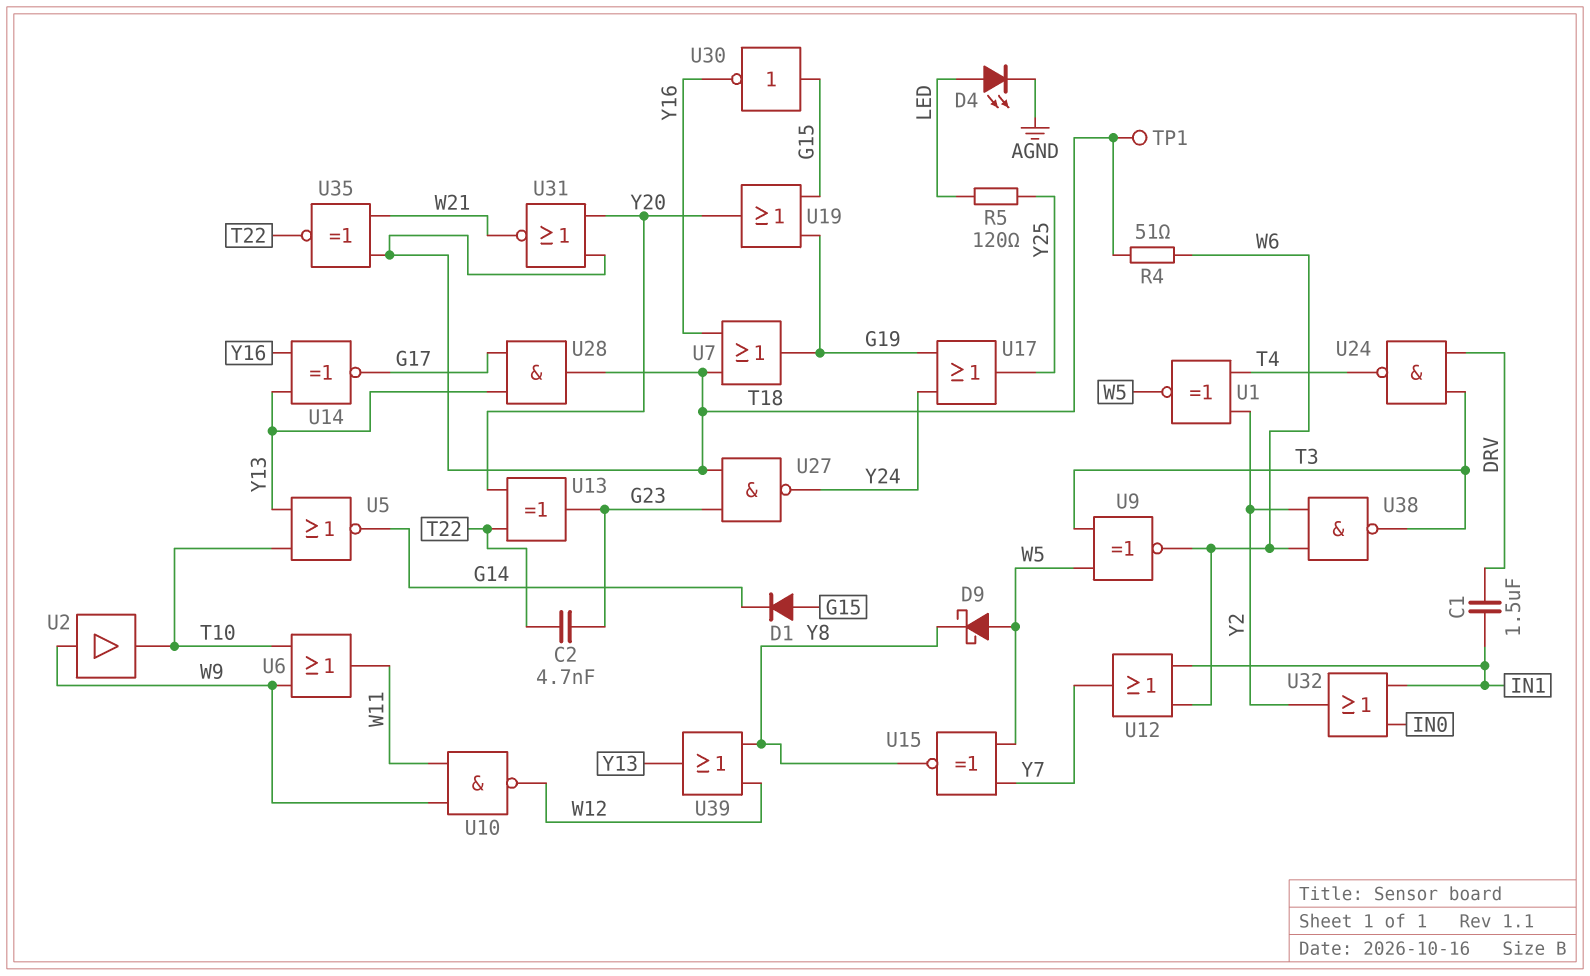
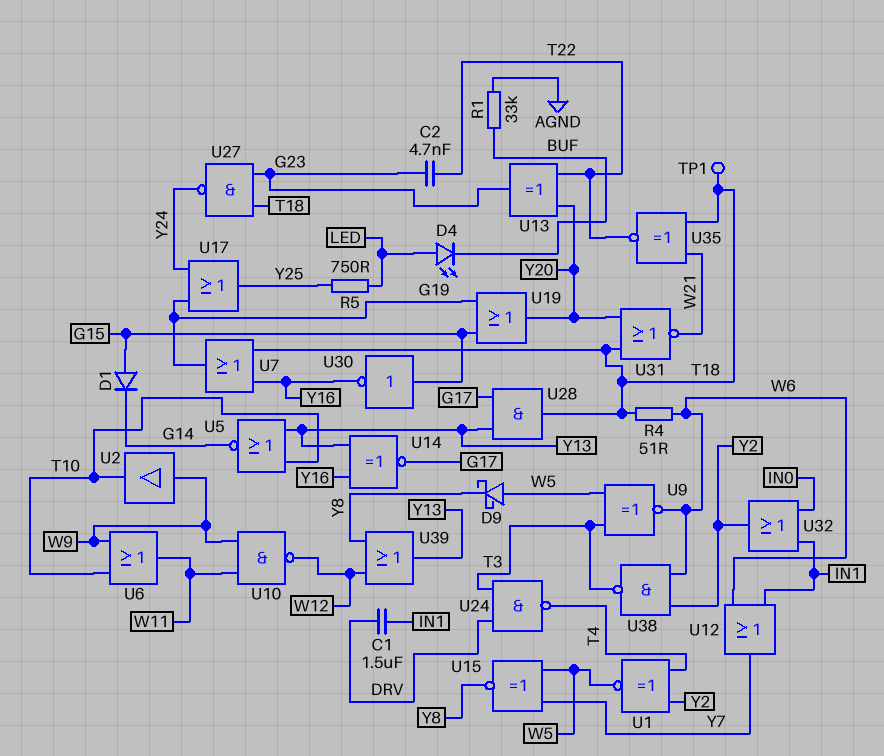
D4: LED (A LED, K AGND) -> LED (A LED, K BUF)
R1: none -> 33k (AGND, BUF)
R5: 120 (LED, Y25) -> 750 (LED, Y25)

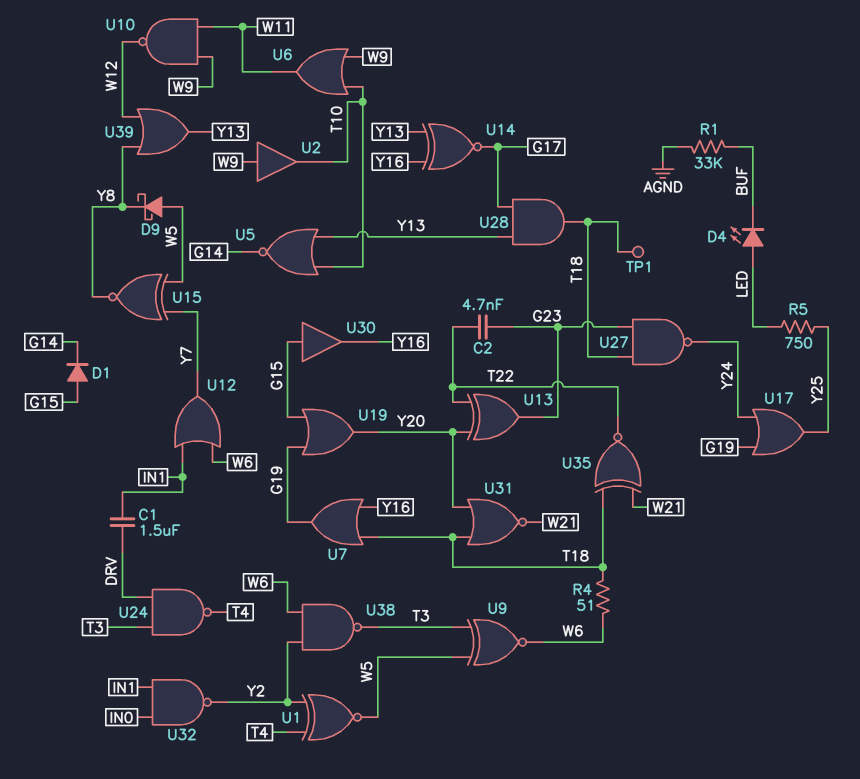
U30: NOT (in G15, out Y16) -> buffer (in G15, out Y16)
U32: OR (in IN0, in IN1, out Y2) -> NAND (in IN0, in IN1, out Y2)

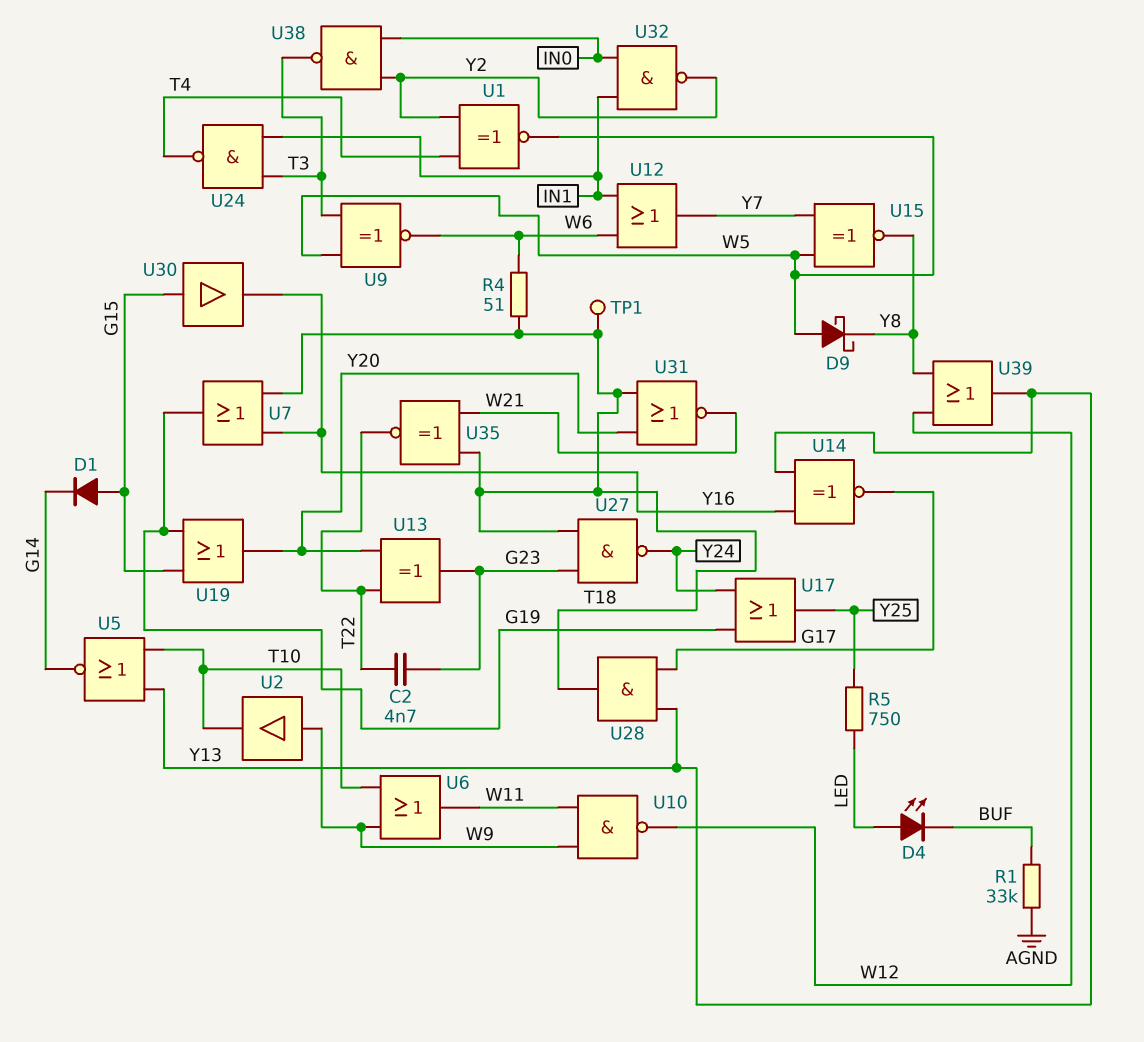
C1: 1.5uF (DRV, IN1) -> none
U24: NAND (in DRV, in T3, out T4) -> NAND (in IN1, in T3, out T4)
U38: NAND (in W6, in Y2, out T3) -> NAND (in IN0, in Y2, out T3)

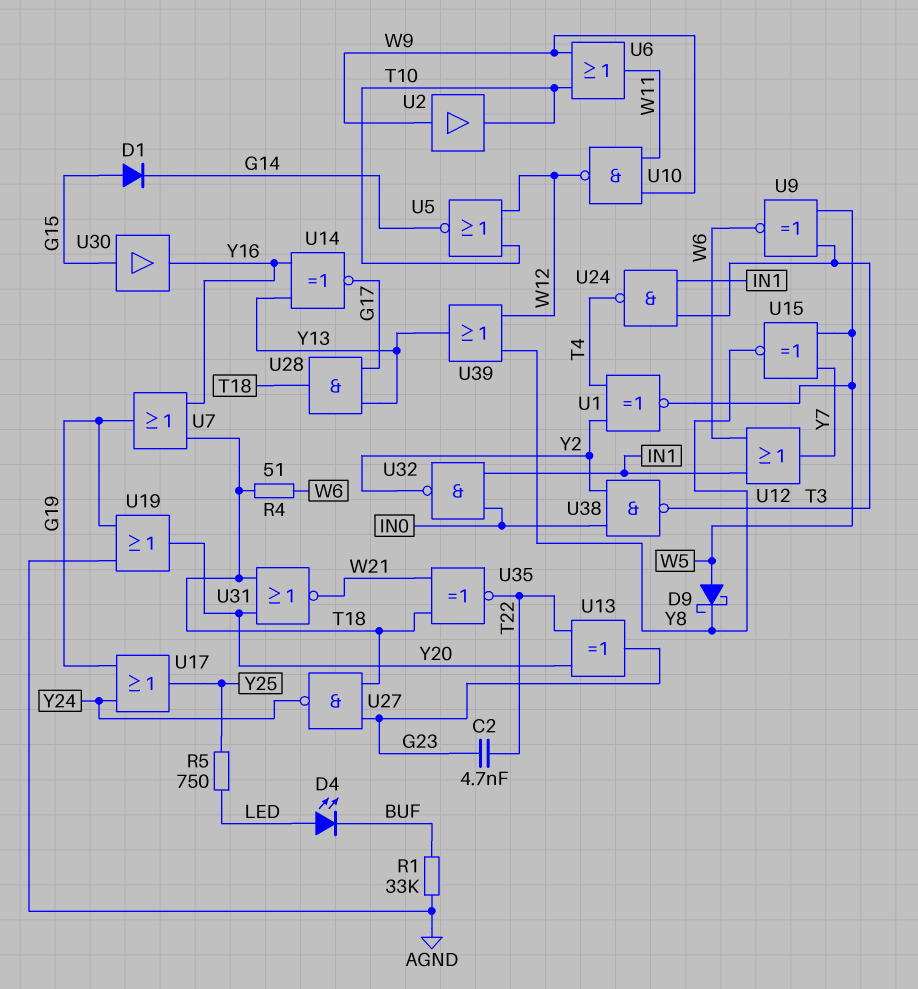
TP1: test point (T18) -> none
U5: NOR (in T10, in Y13, out G14) -> NOR (in T10, in W12, out G14)
U19: OR (in G15, in G19, out Y20) -> OR (in AGND, in G19, out Y20)

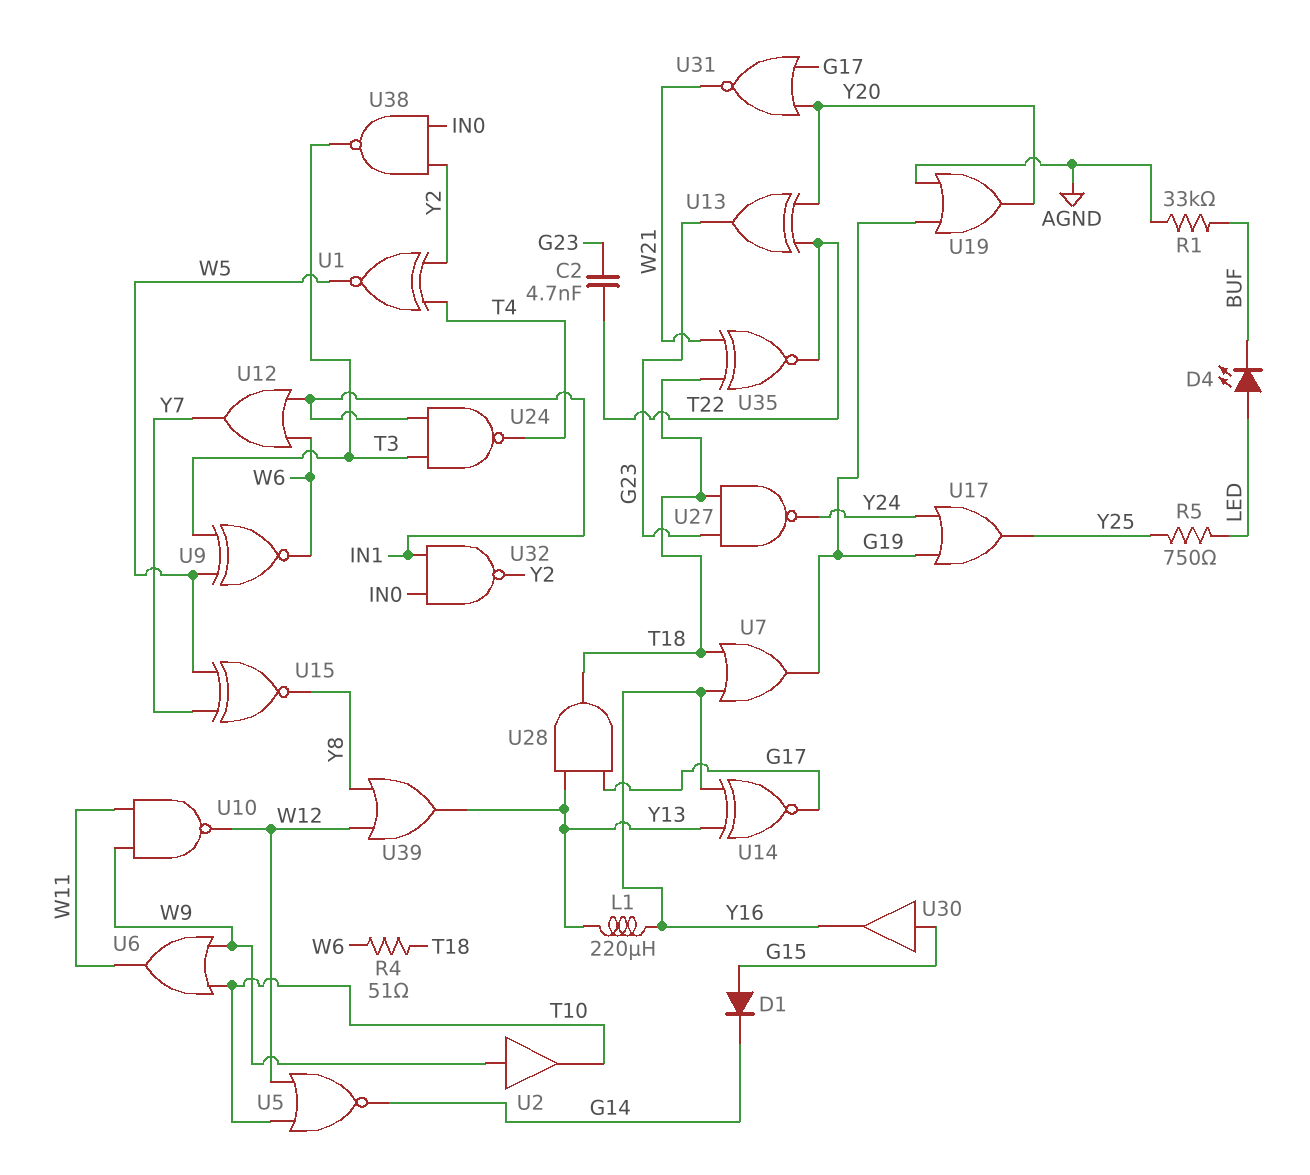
D9: schottky (A W5, K Y8) -> none
L1: none -> 220uH (Y13, Y16)
U31: NOR (in T18, in Y20, out W21) -> NOR (in G17, in Y20, out W21)

